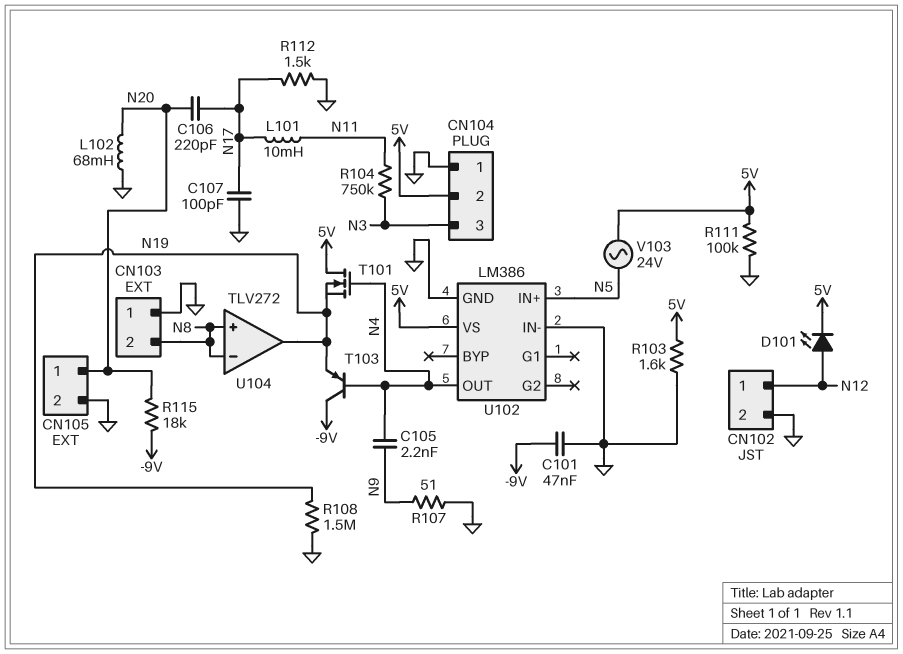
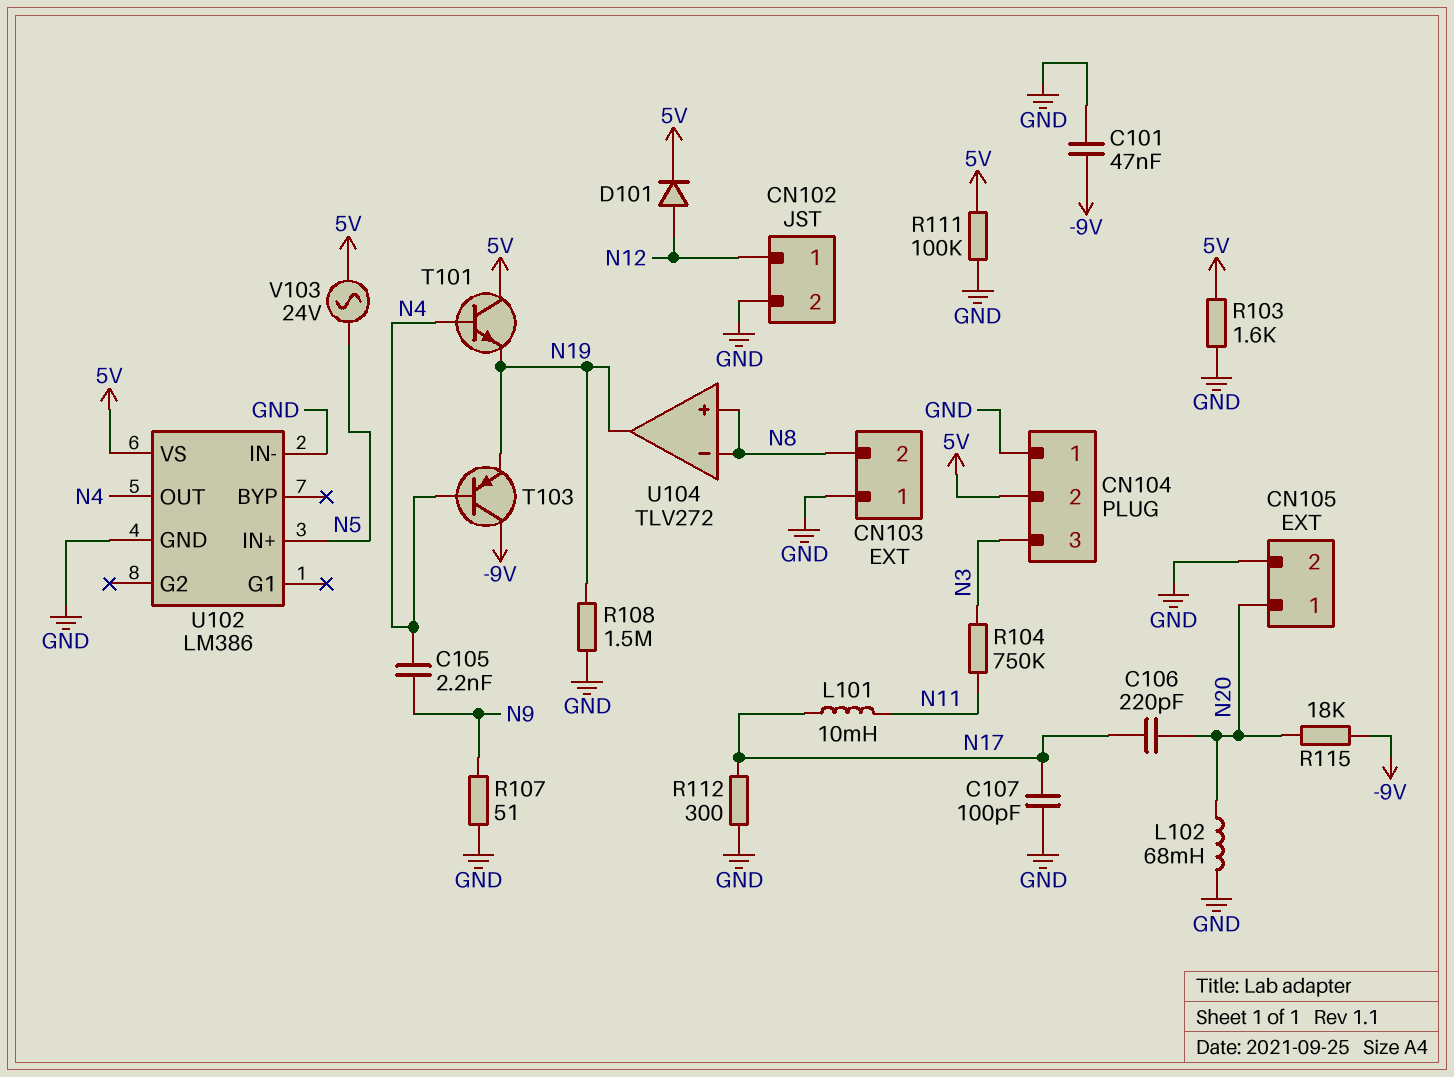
D101: LED (A N12, K 5V) -> diode (A N12, K 5V)
R112: 1.5k (GND, N17) -> 300 (GND, N17)
T101: NMOS (G N4, D 5V, S N19) -> NPN (B N4, C 5V, E N19)

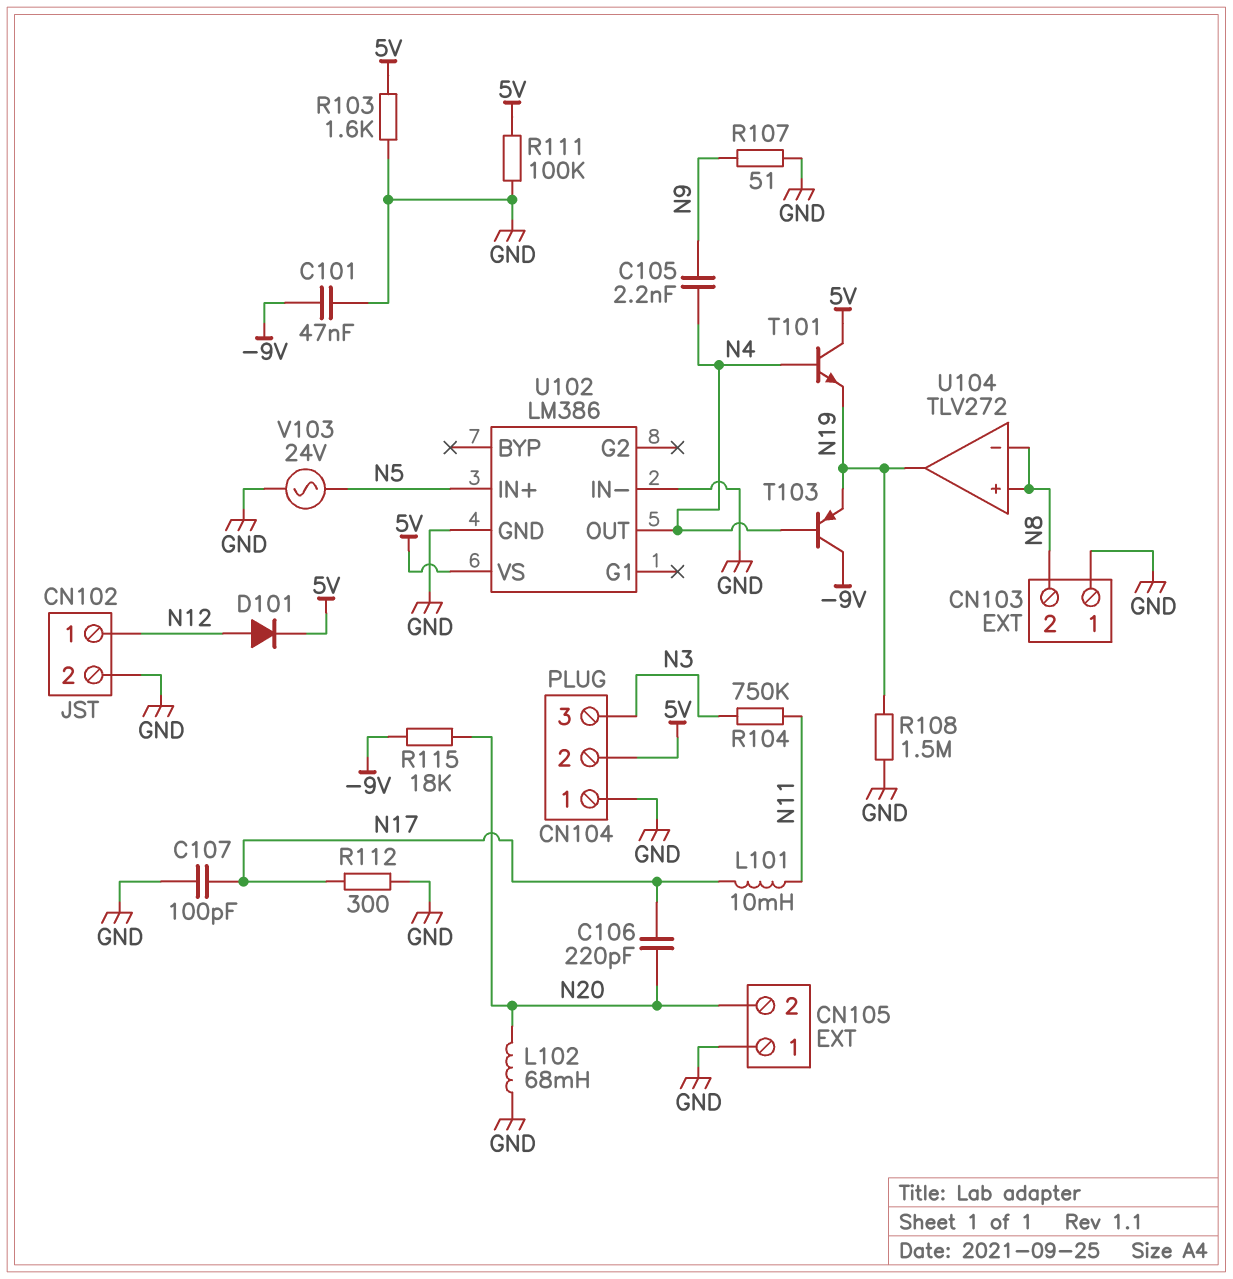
CN105 pin 1: N20 -> GND
CN105 pin 2: GND -> N20
V103: AC 24V (5V, N5) -> AC 24V (GND, N5)

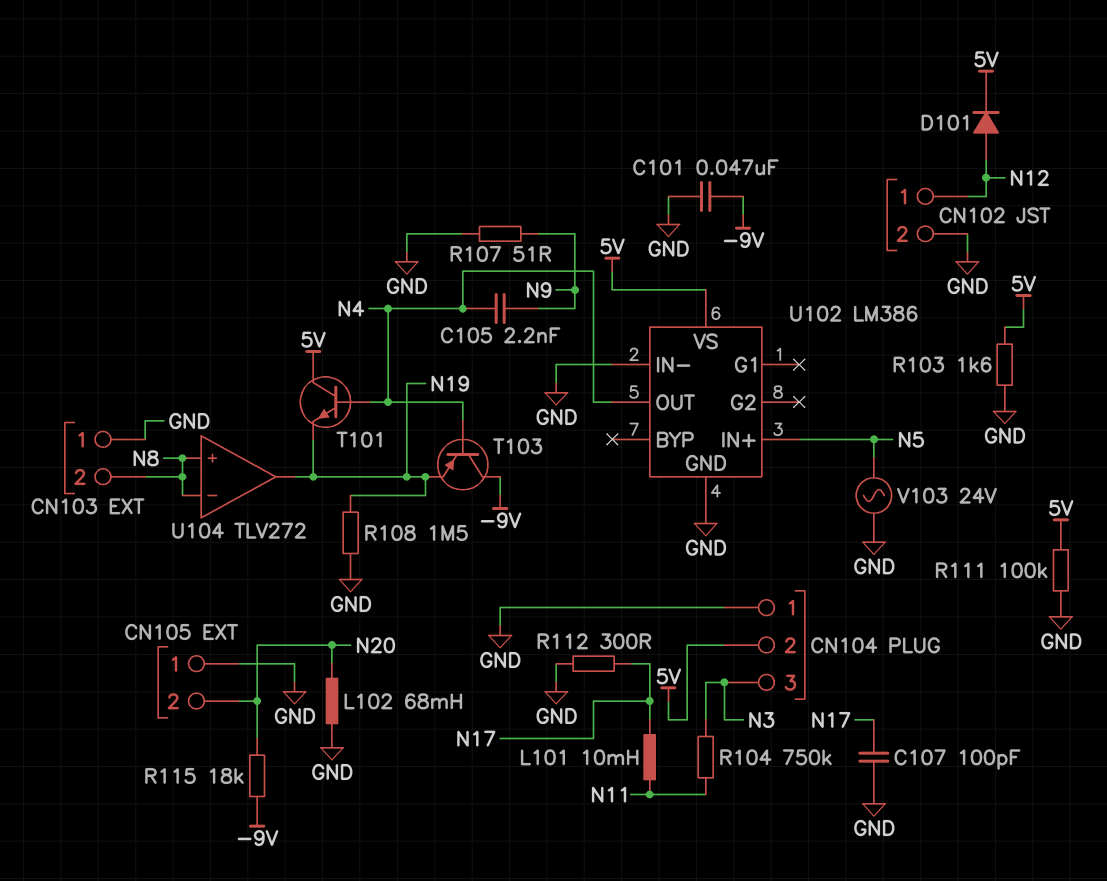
C106: 220pF (N17, N20) -> none

